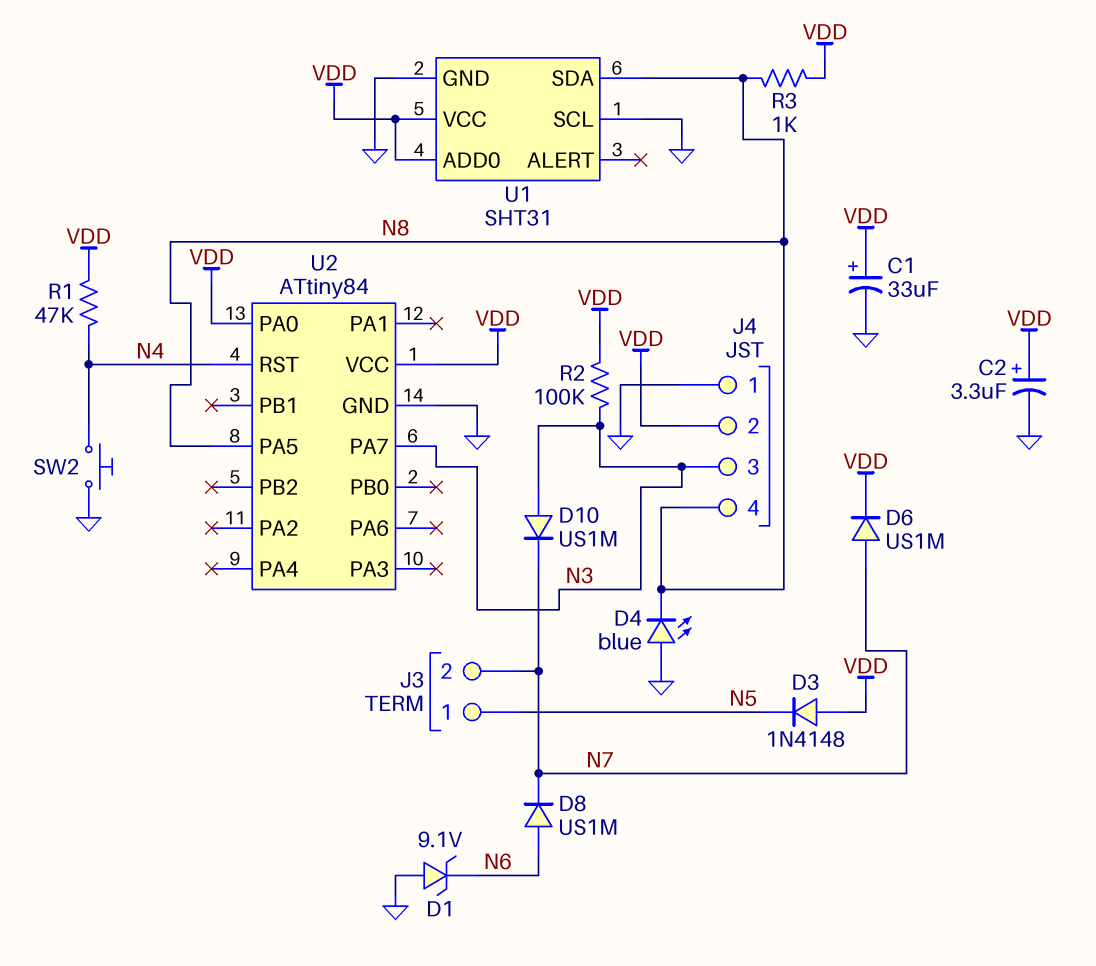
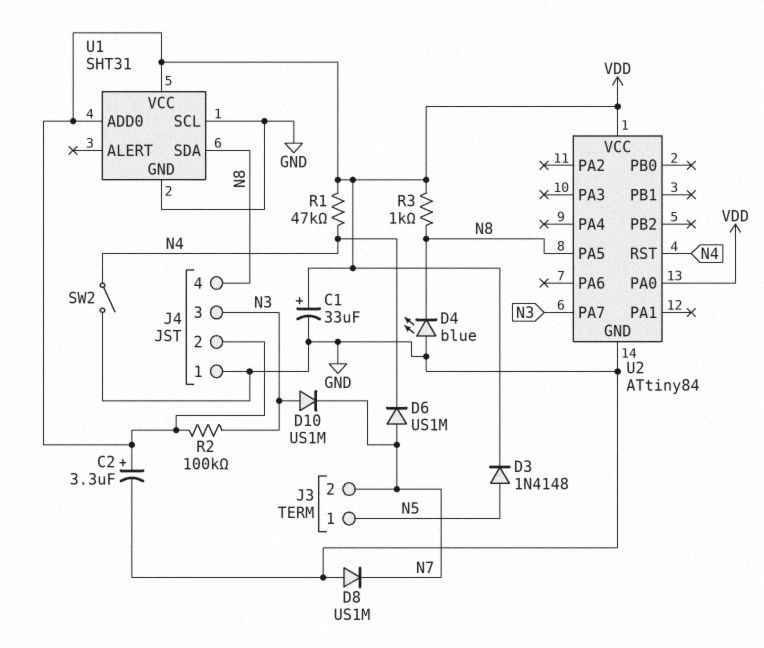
D1: zener 9.1V (A GND, K N6) -> none
D3: diode 1N4148 (A VDD, K N5) -> diode 1N4148 (A N5, K VDD)
D6: diode US1M (A N7, K VDD) -> diode US1M (A N7, K N4)
D8: diode US1M (A N6, K N7) -> diode US1M (A GND, K N7)
SW2: button (GND, N4) -> switch (GND, N4)

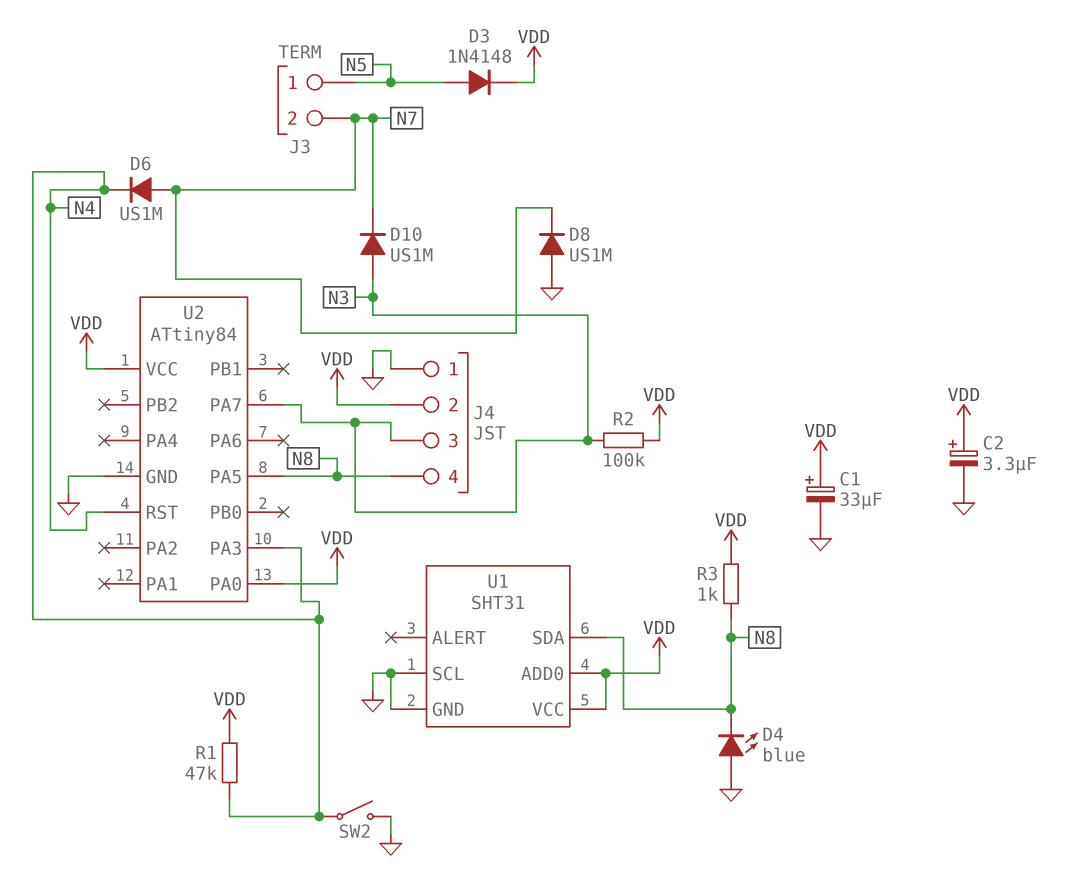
U2 pin PA3: none -> N4

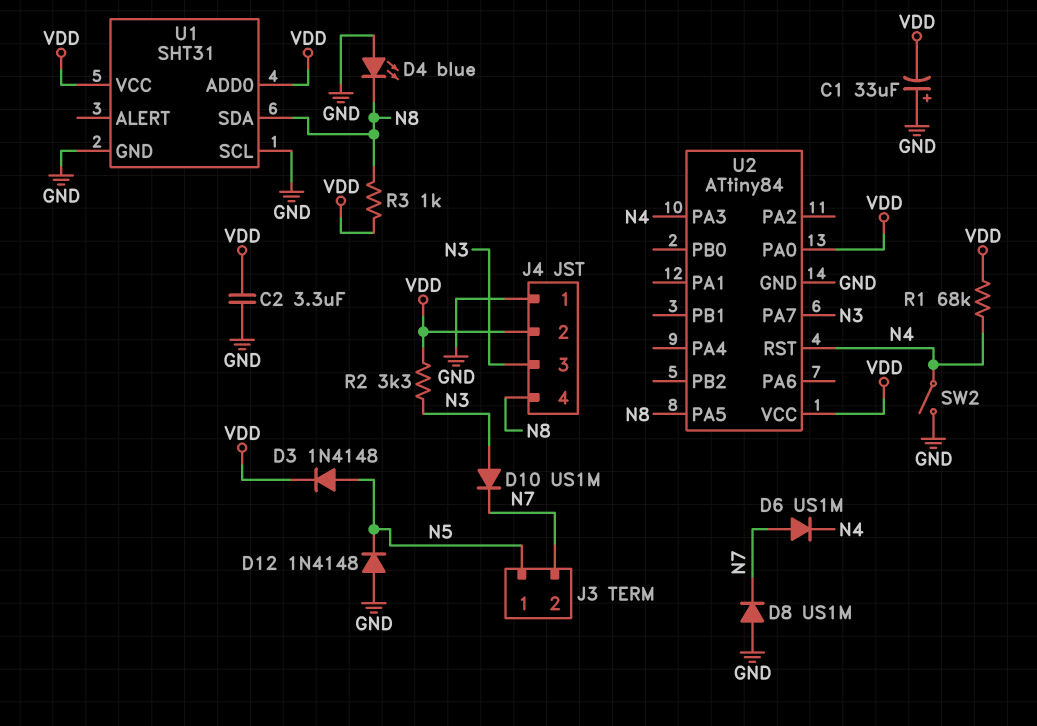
C1: 33uF (plus VDD, minus GND) -> 33uF (plus GND, minus VDD)
C2: 3.3uF (plus VDD, minus GND) -> 3.3uF (GND, VDD)
D12: none -> diode 1N4148 (A GND, K N5)
R1: 47k (N4, VDD) -> 68k (N4, VDD)
R2: 100k (N3, VDD) -> 3.3k (N3, VDD)

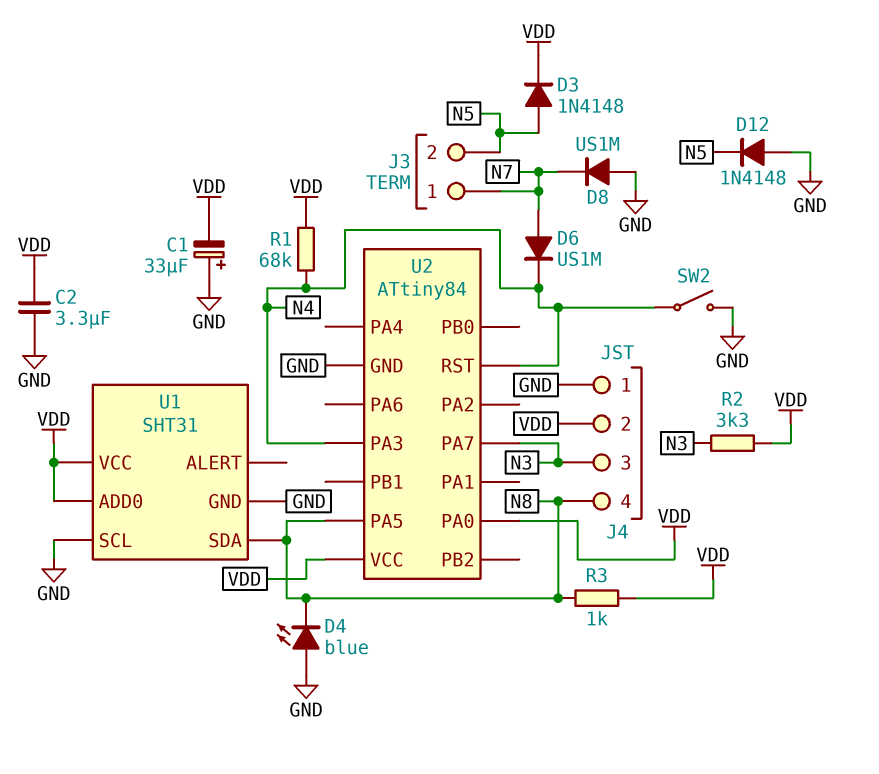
D10: diode US1M (A N3, K N7) -> none
J3 pin 1: N5 -> N7
J3 pin 2: N7 -> N5

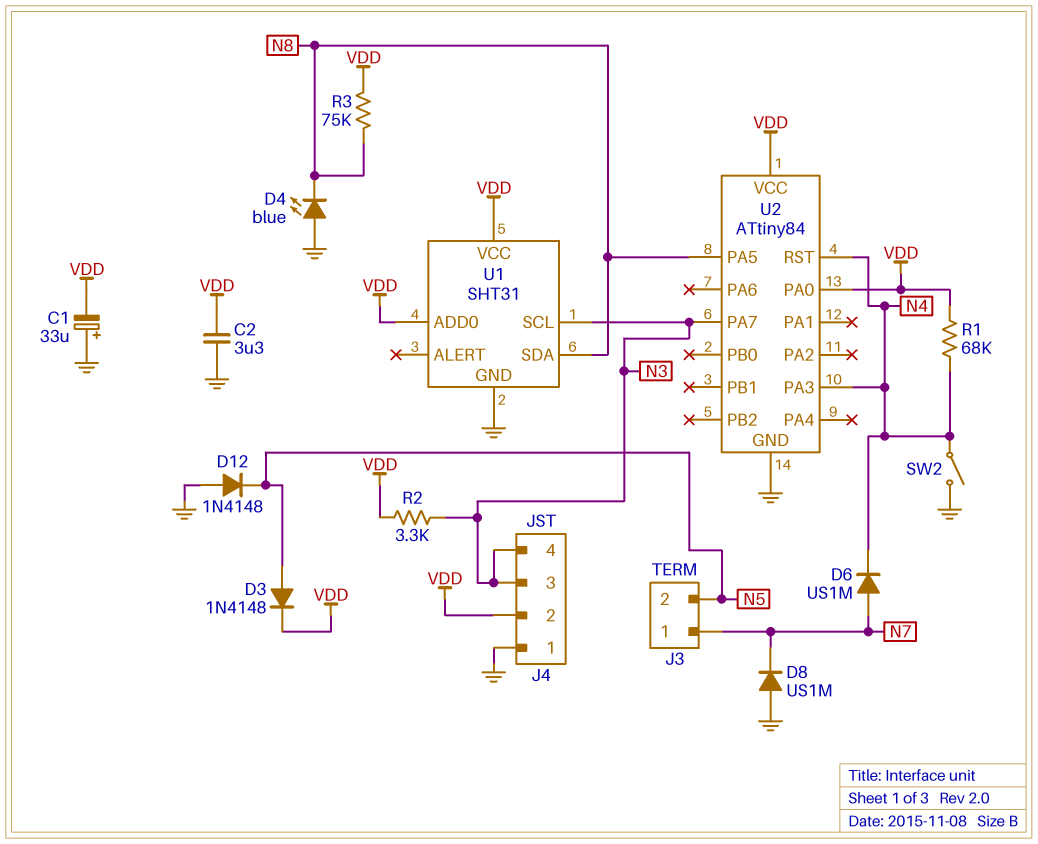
J4 pin 4: N8 -> N3
R3: 1k (N8, VDD) -> 75k (N8, VDD)
U1 pin SCL: GND -> N3

